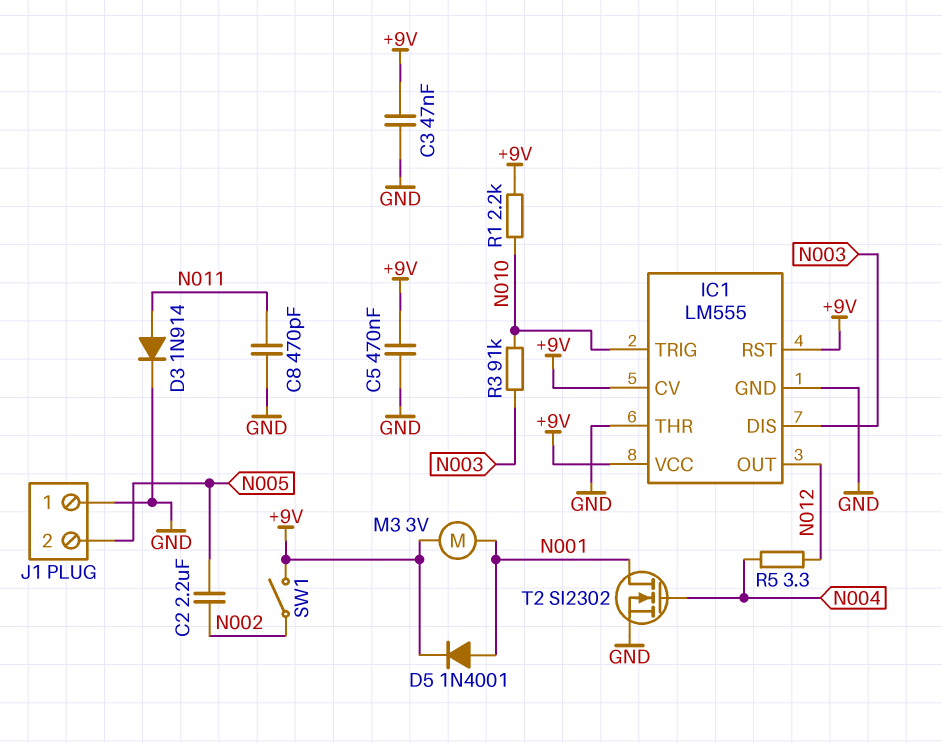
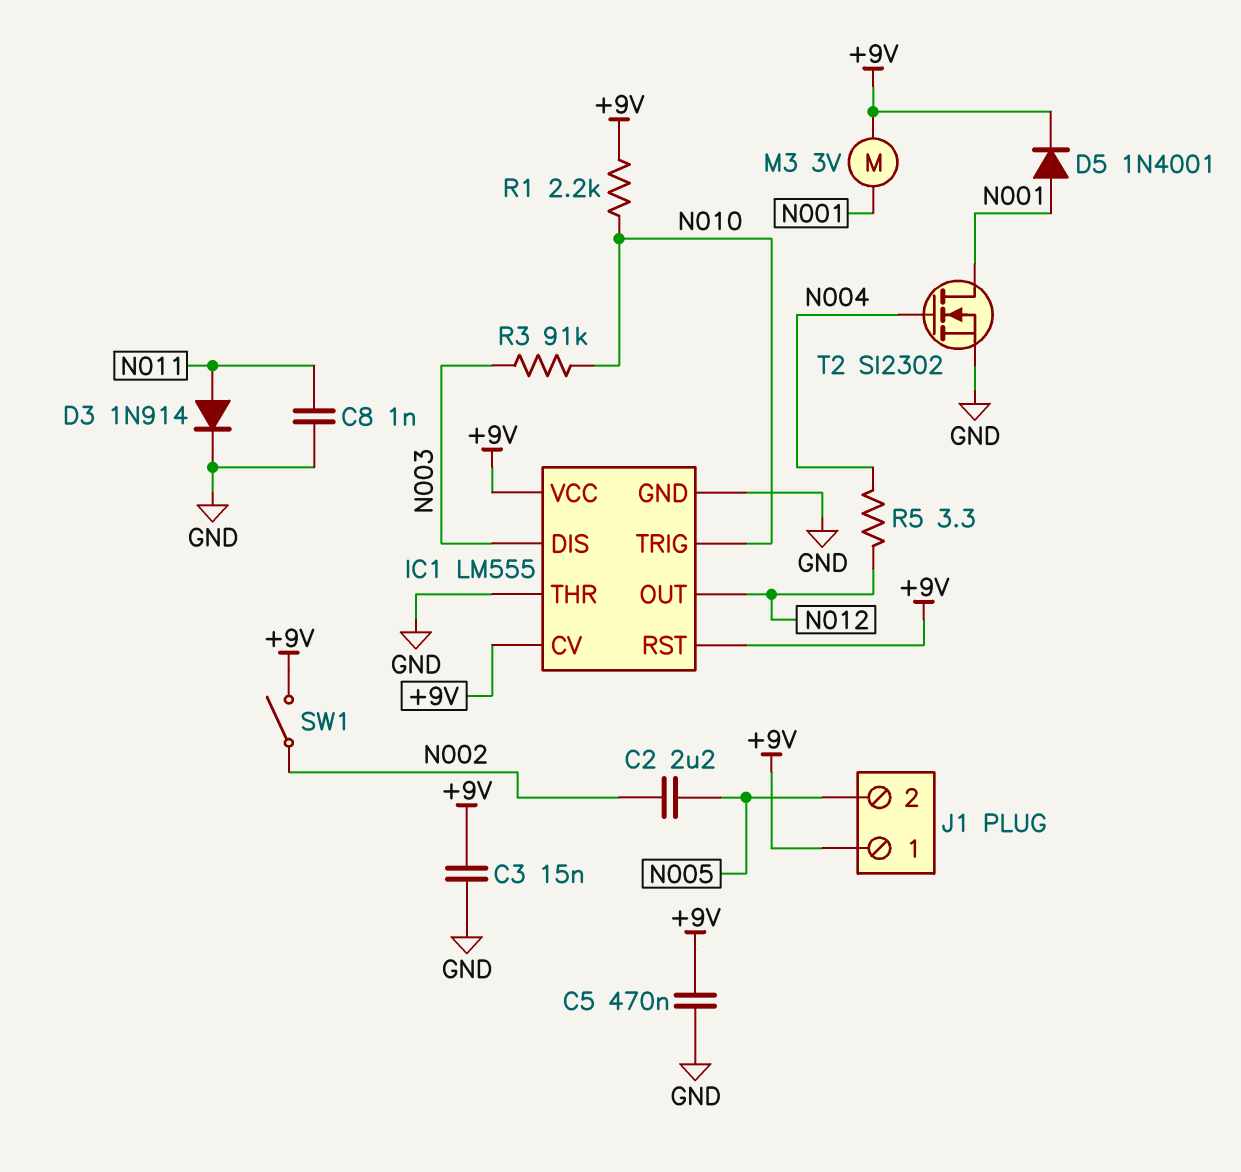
C3: 47nF (+9V, GND) -> 15nF (+9V, GND)
C8: 470pF (GND, N011) -> 1nF (GND, N011)
J1 pin 1: GND -> +9V

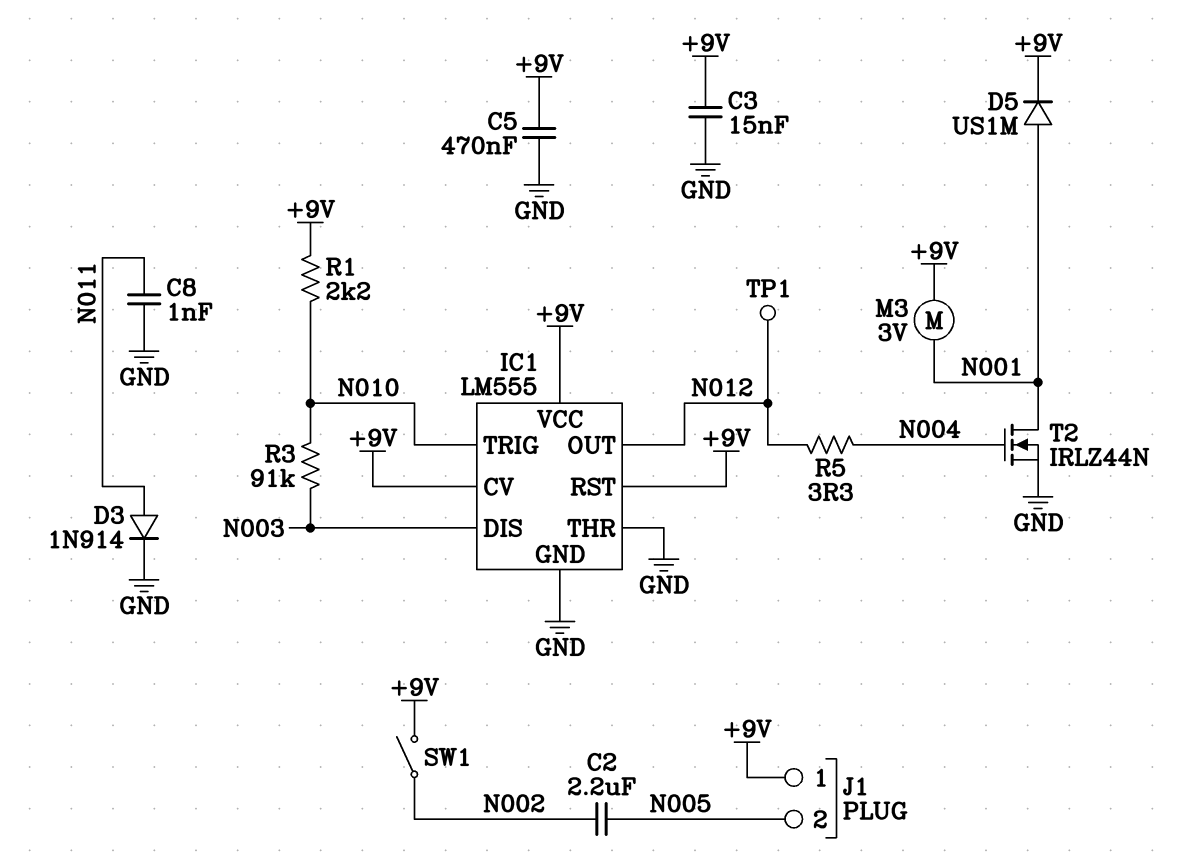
D5: diode 1N4001 (A N001, K +9V) -> diode US1M (A N001, K +9V)
T2: NMOS SI2302 (G N004, D N001, S GND) -> NMOS IRLZ44N (G N004, D N001, S GND)
TP1: none -> test point (N012)

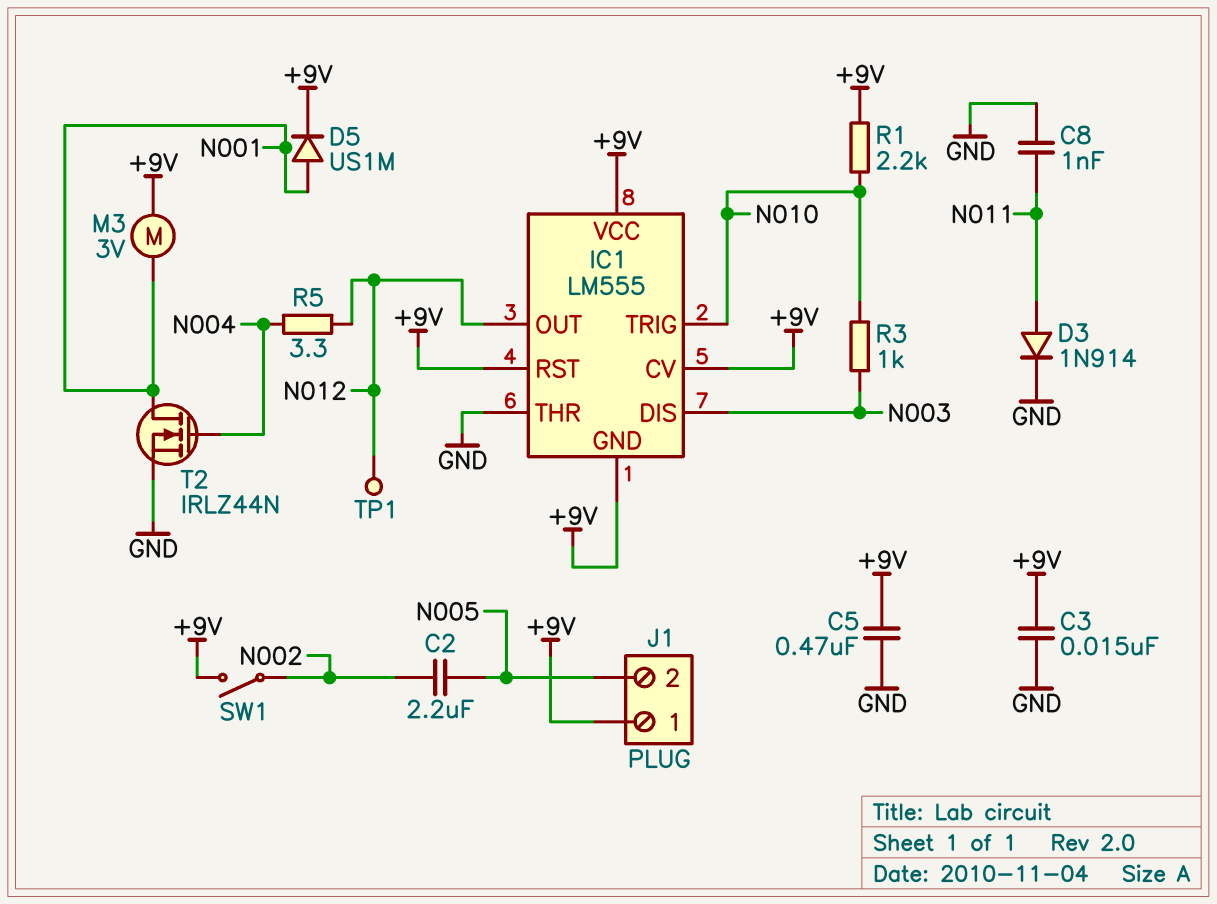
IC1 pin GND: GND -> +9V
R3: 91k (N003, N010) -> 1k (N003, N010)

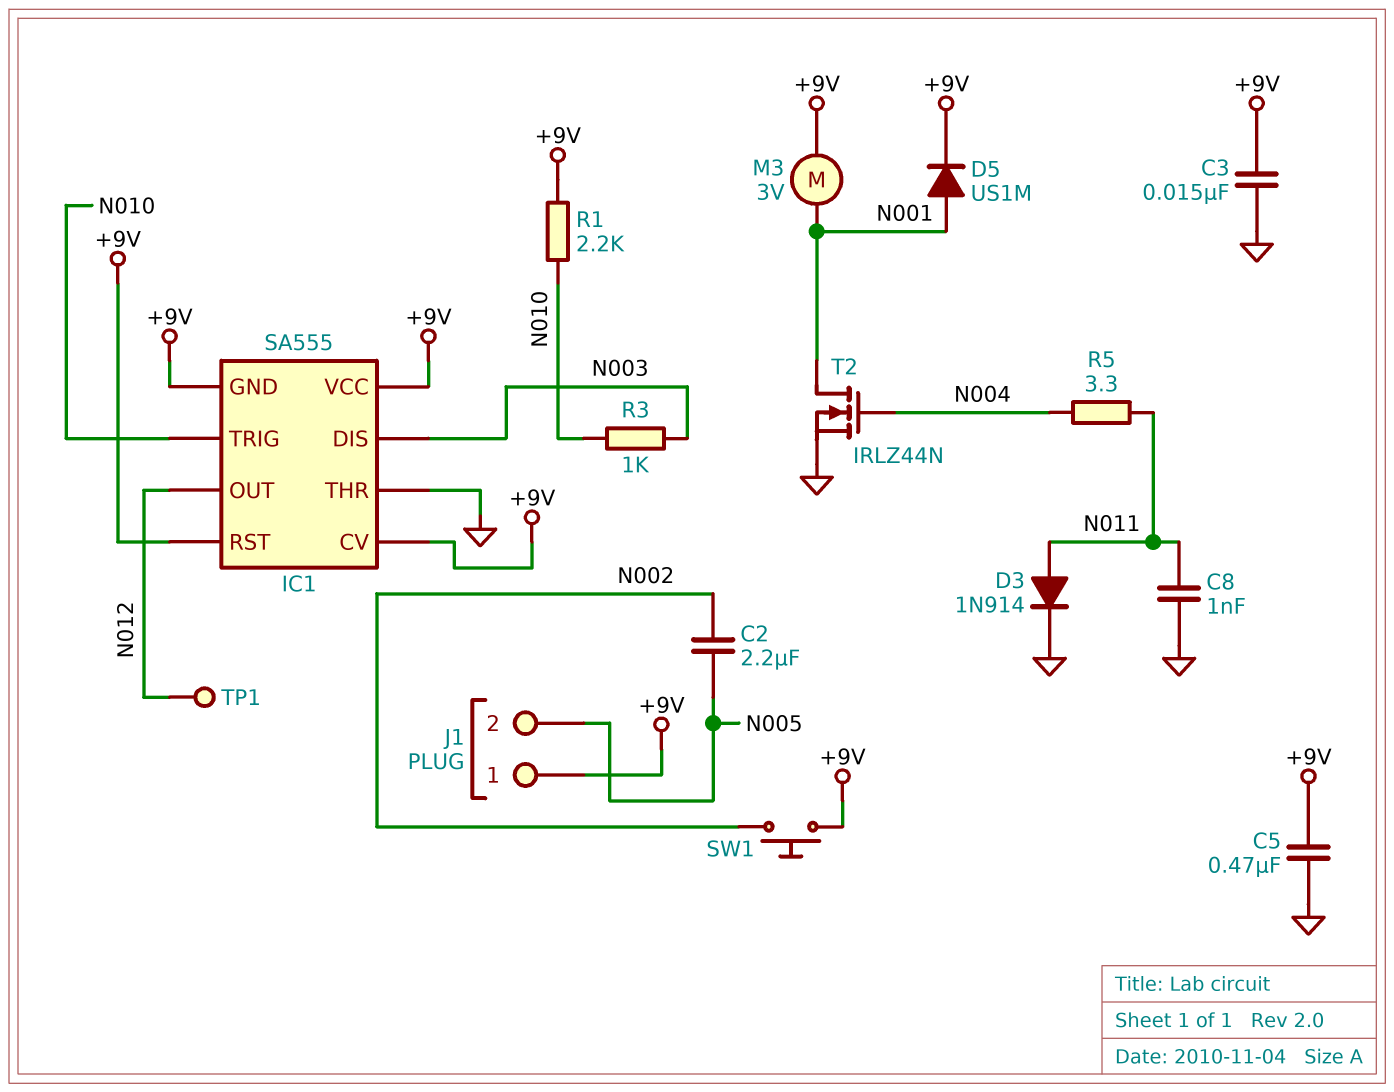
IC1: LM555 -> SA555
R5: 3.3 (N004, N012) -> 3.3 (N004, N011)
SW1: switch (+9V, N002) -> button (+9V, N002)

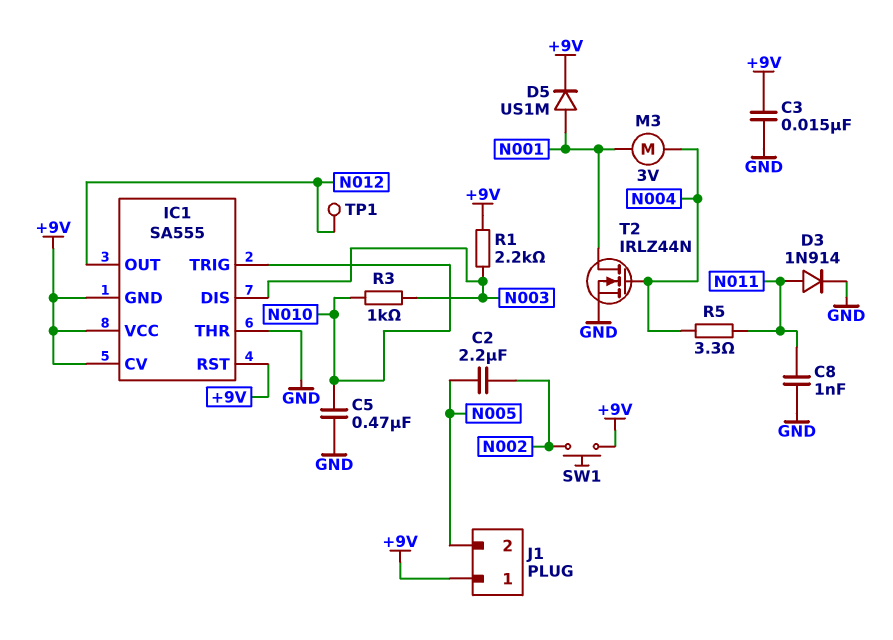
C5: 470nF (+9V, GND) -> 470nF (GND, N010)
M3: motor 3V (+9V, N001) -> motor 3V (N001, N004)
R1: 2.2k (+9V, N010) -> 2.2k (+9V, N003)

